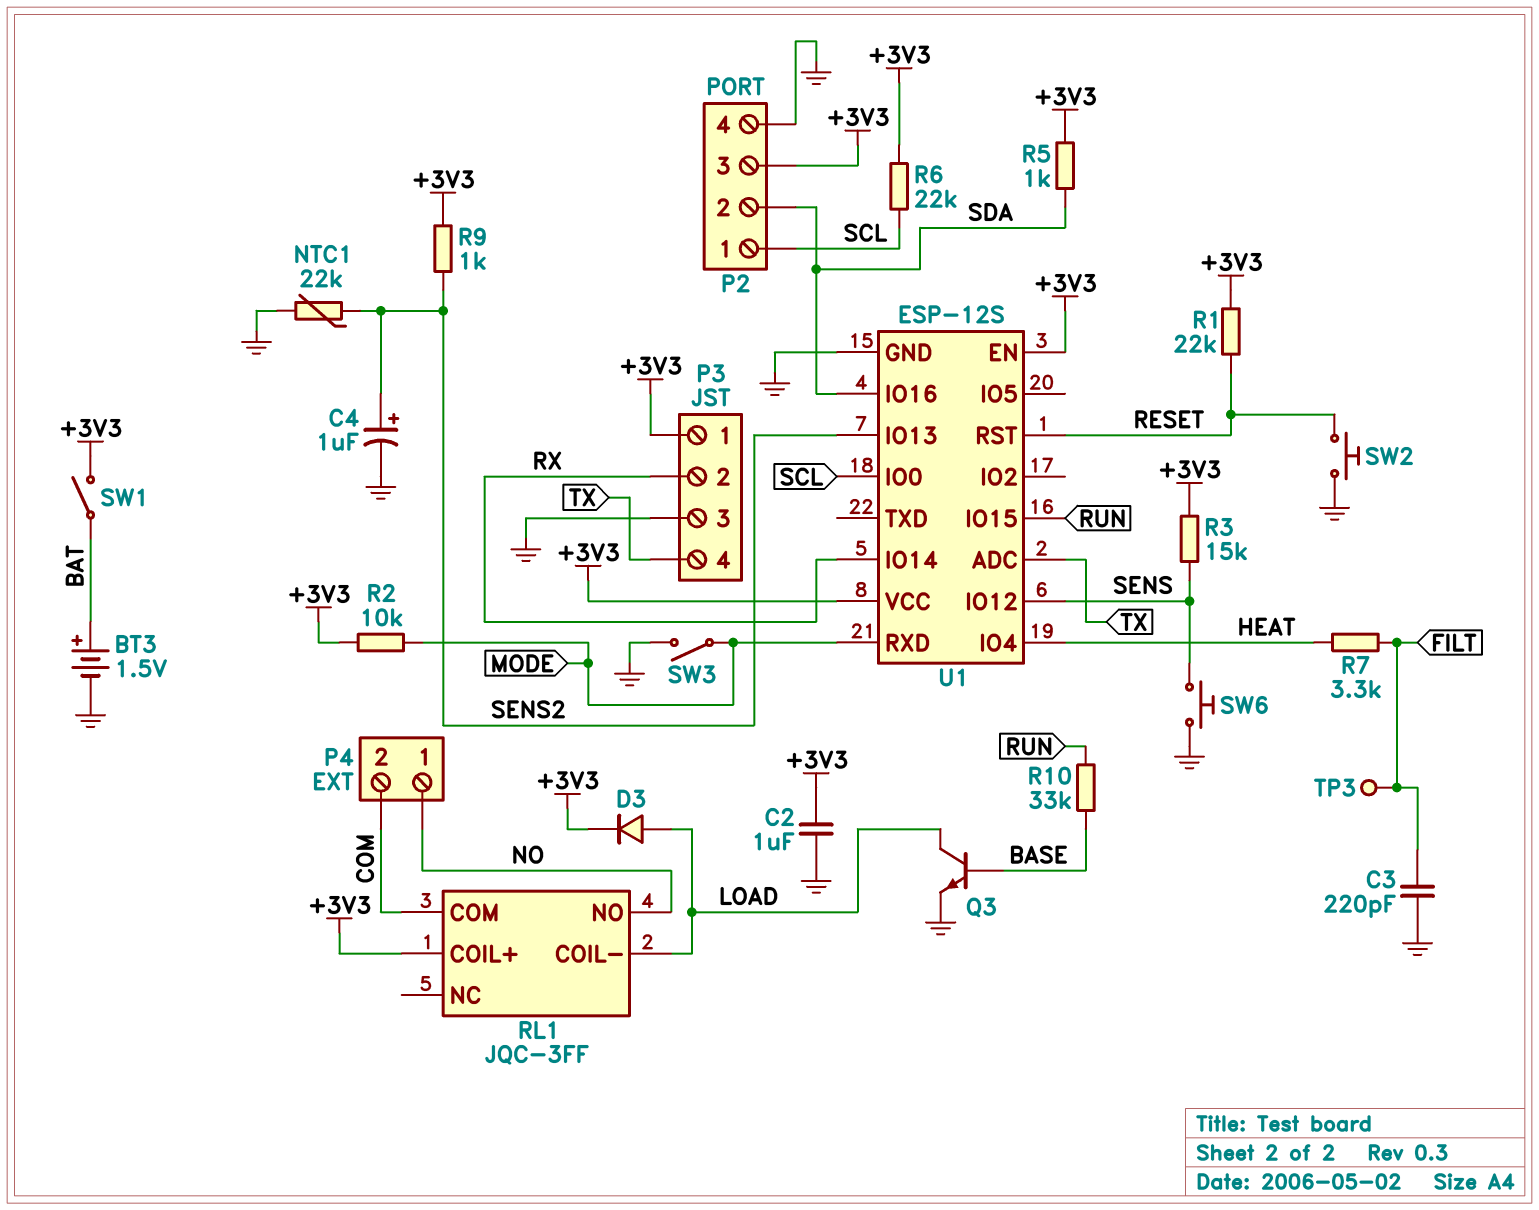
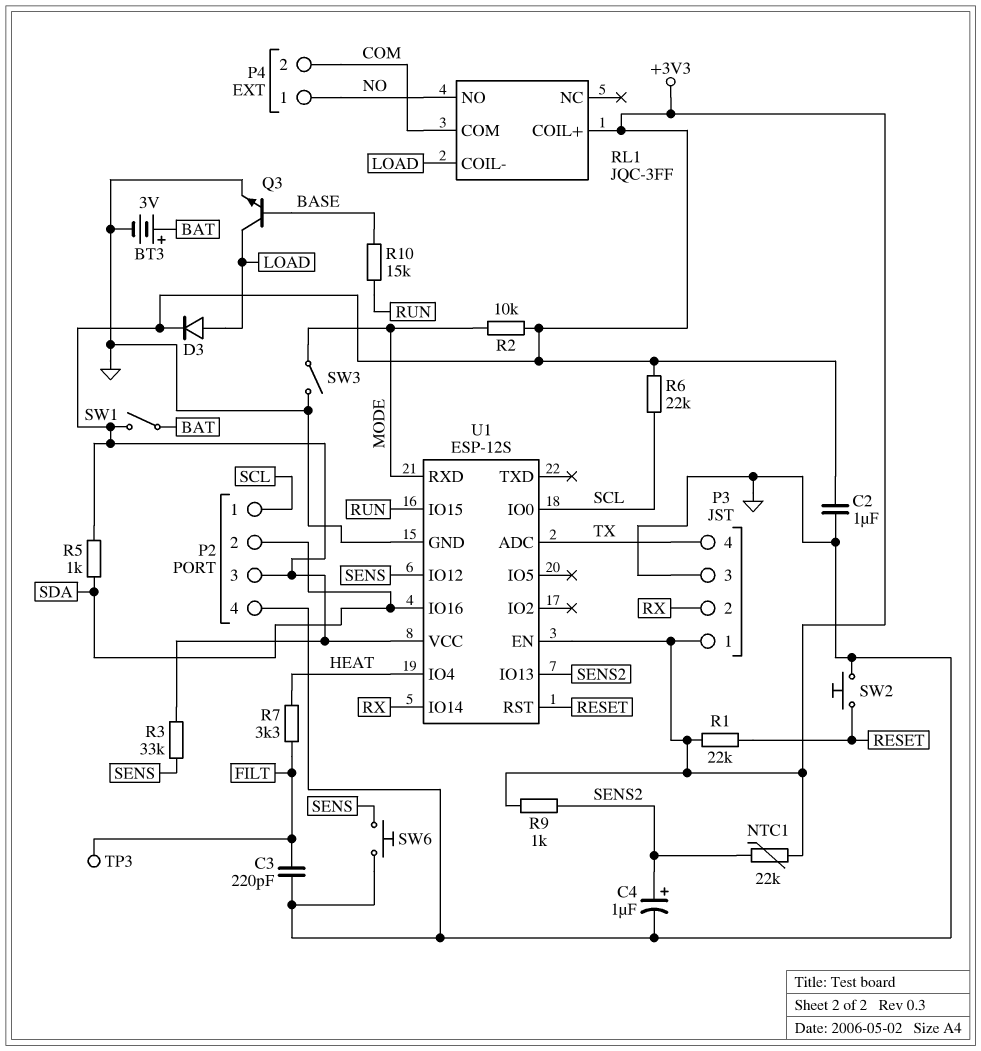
BT3: 1.5V (plus BAT, minus GND) -> 3V (plus BAT, minus GND)
NTC1: 22k (GND, SENS2) -> 22k (+3V3, SENS2)
R3: 15k (+3V3, SENS) -> 33k (+3V3, SENS)
R10: 33k (BASE, RUN) -> 15k (BASE, RUN)

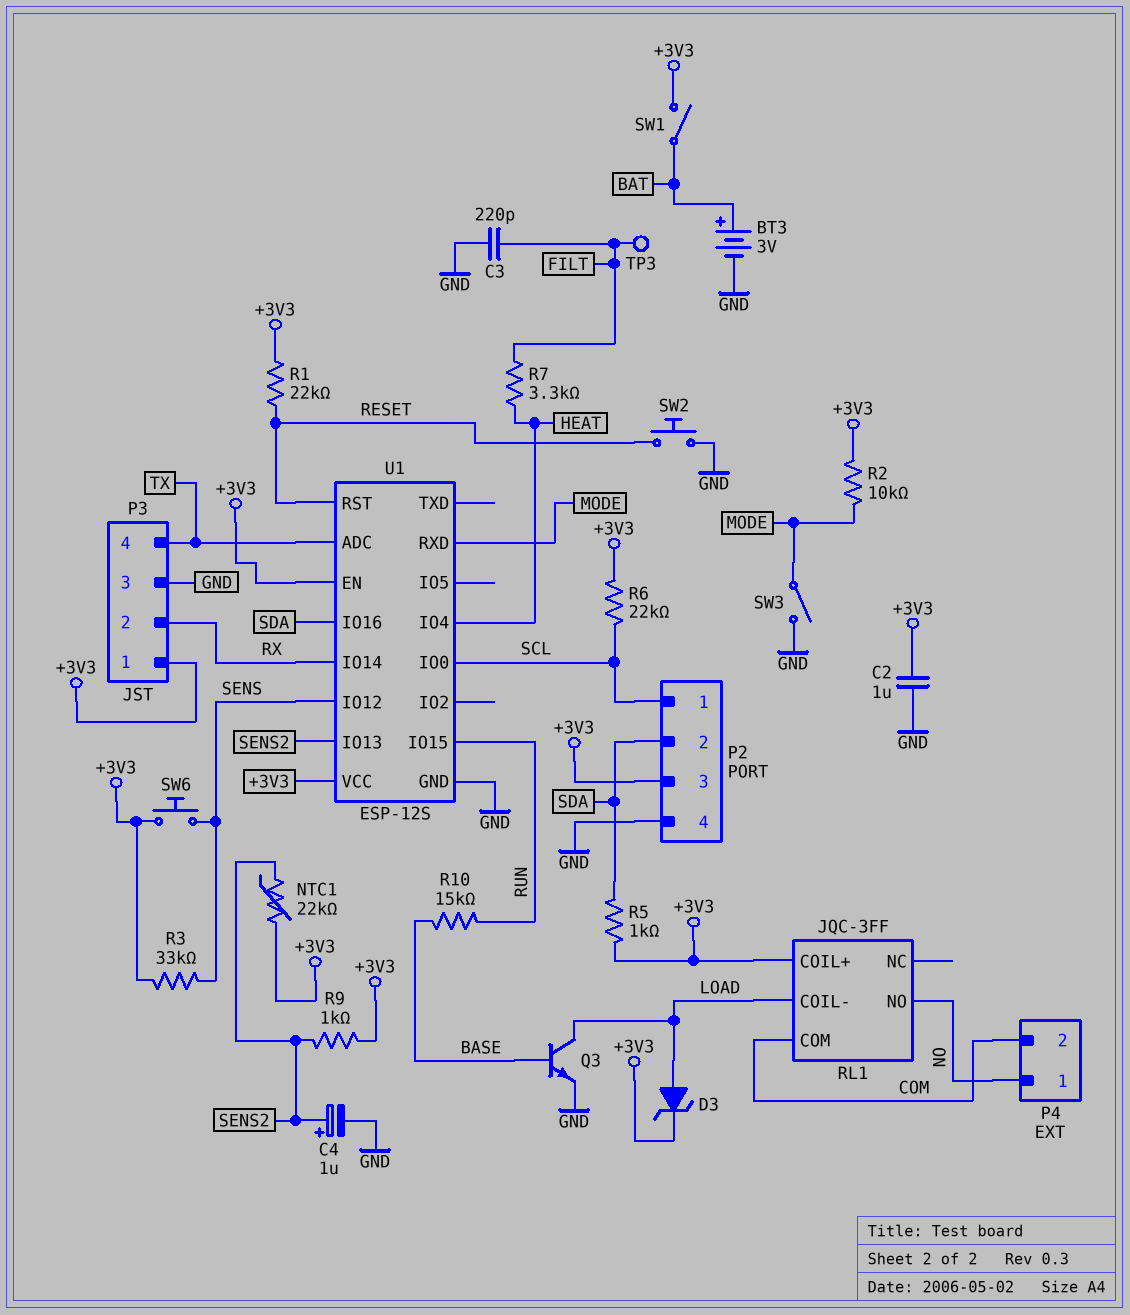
D3: diode (A LOAD, K +3V3) -> zener (A LOAD, K +3V3)
SW6: button (GND, SENS) -> button (+3V3, SENS)

